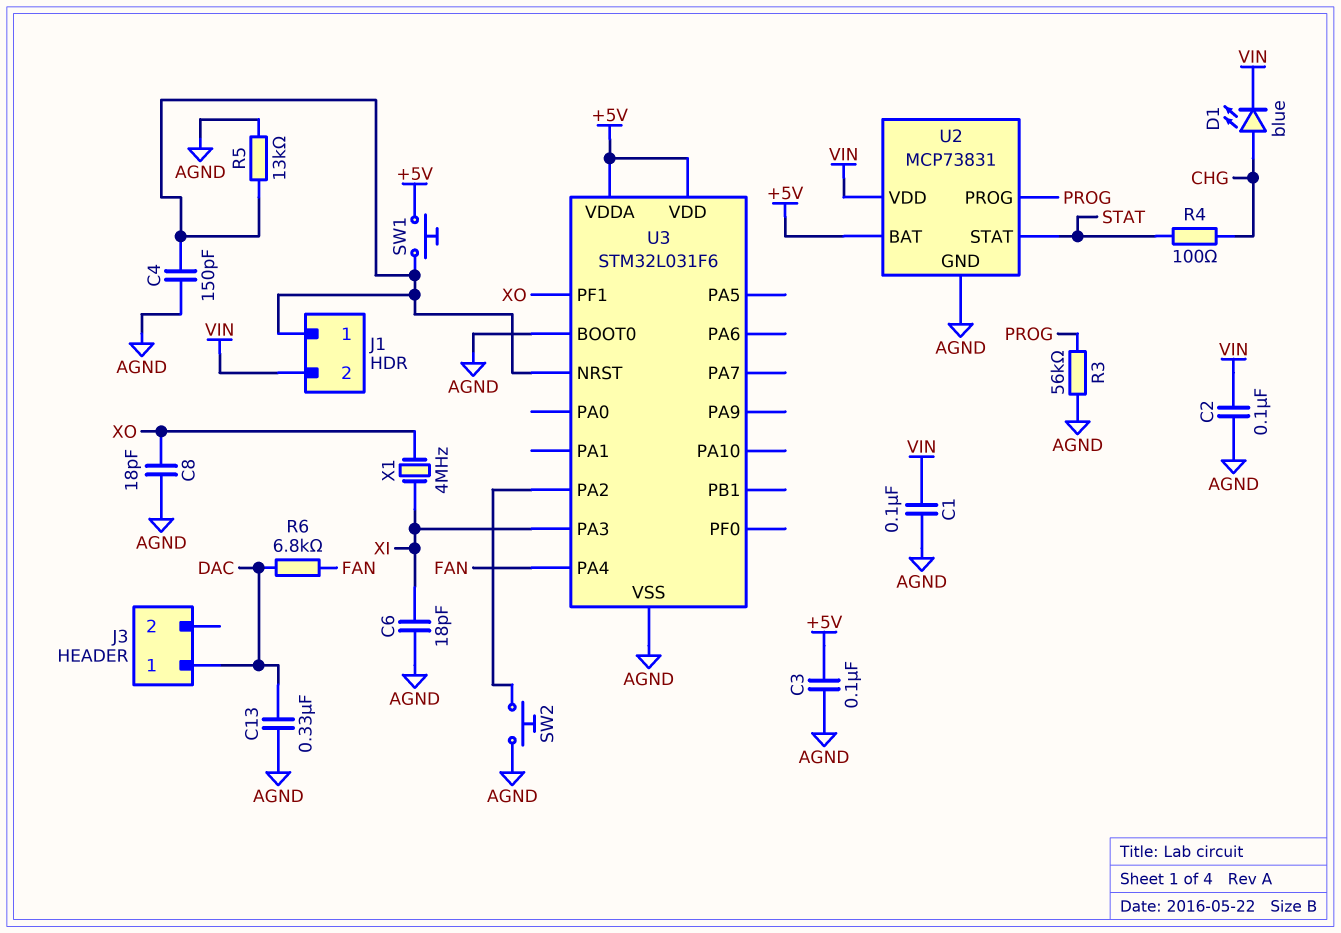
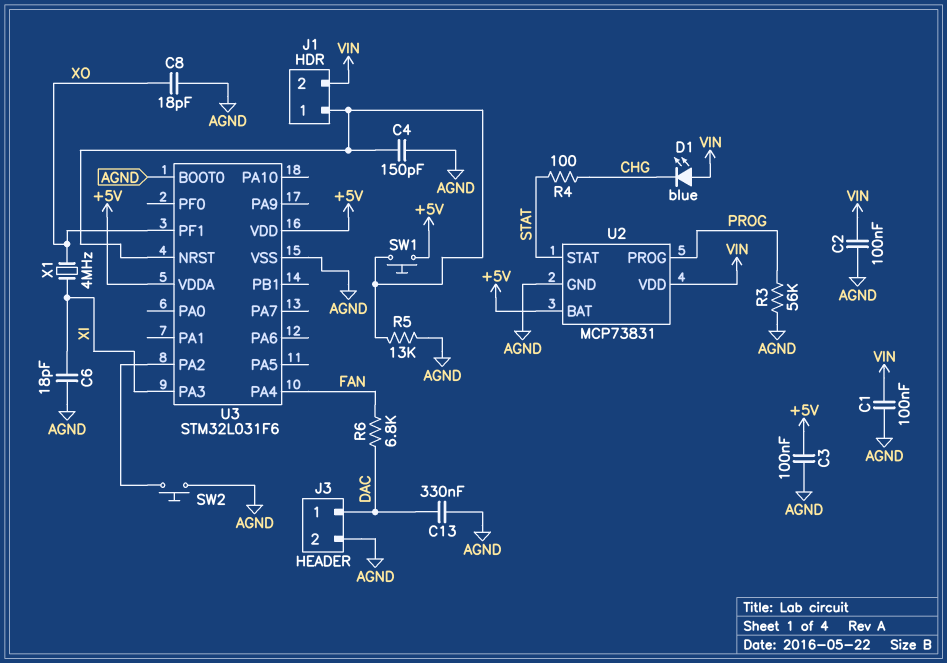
D1: LED blue (A CHG, K VIN) -> LED blue (A VIN, K CHG)
J3 pin 2: none -> AGND

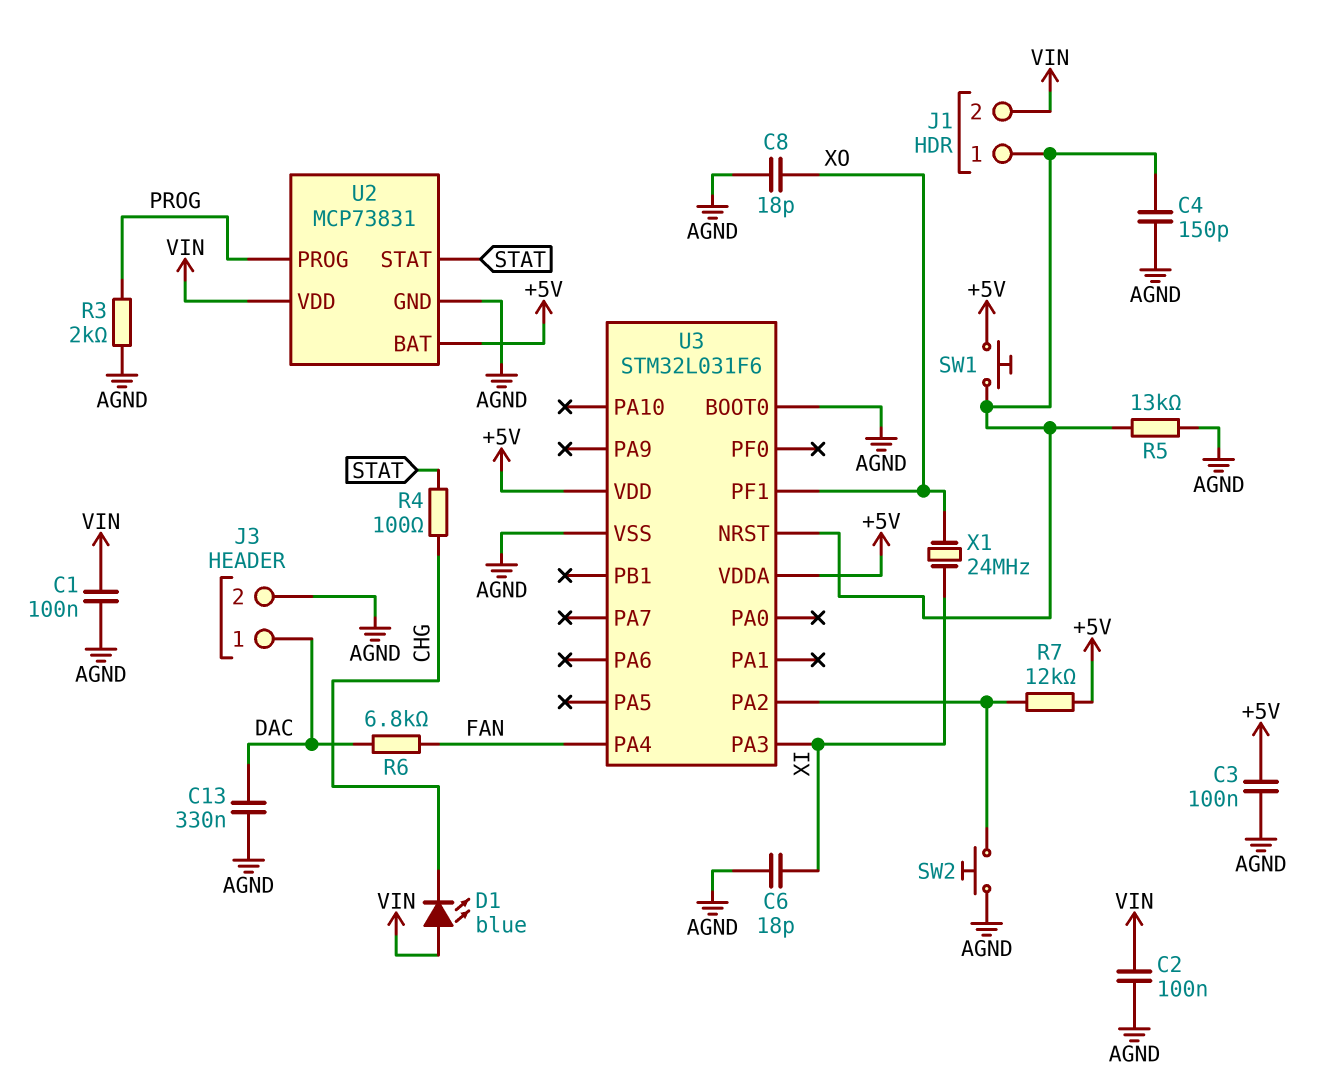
R3: 56k (AGND, PROG) -> 2k (AGND, PROG)
R7: none -> 12k (+5V, U3/PA2)
X1: 4MHz (XI, XO) -> 24MHz (XI, XO)

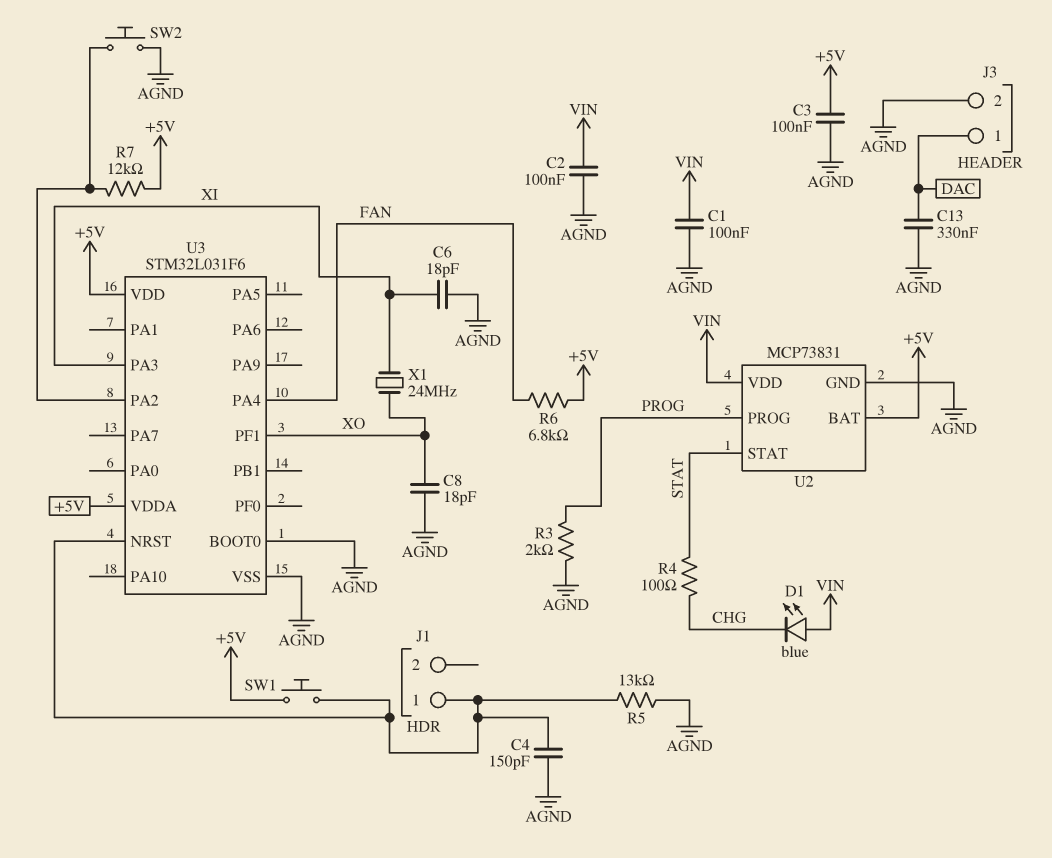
J1 pin 2: VIN -> none
R6: 6.8k (DAC, FAN) -> 6.8k (+5V, FAN)

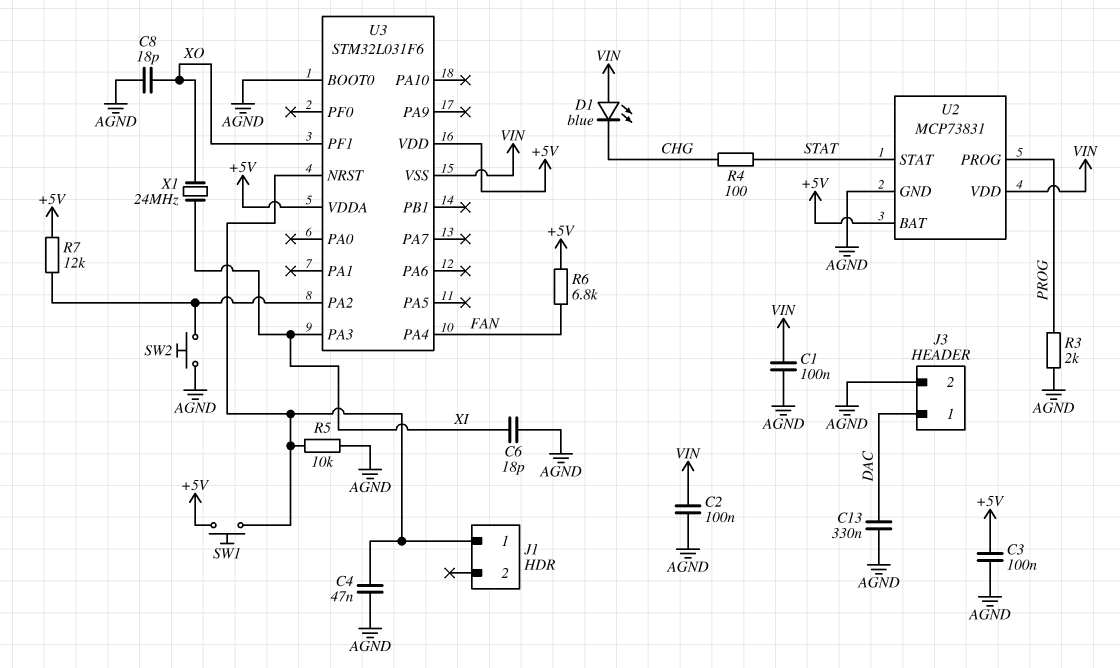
C4: 150pF (AGND, J1/1) -> 47nF (AGND, J1/1)
R5: 13k (AGND, J1/1) -> 10k (AGND, J1/1)
U3 pin VSS: AGND -> VIN

